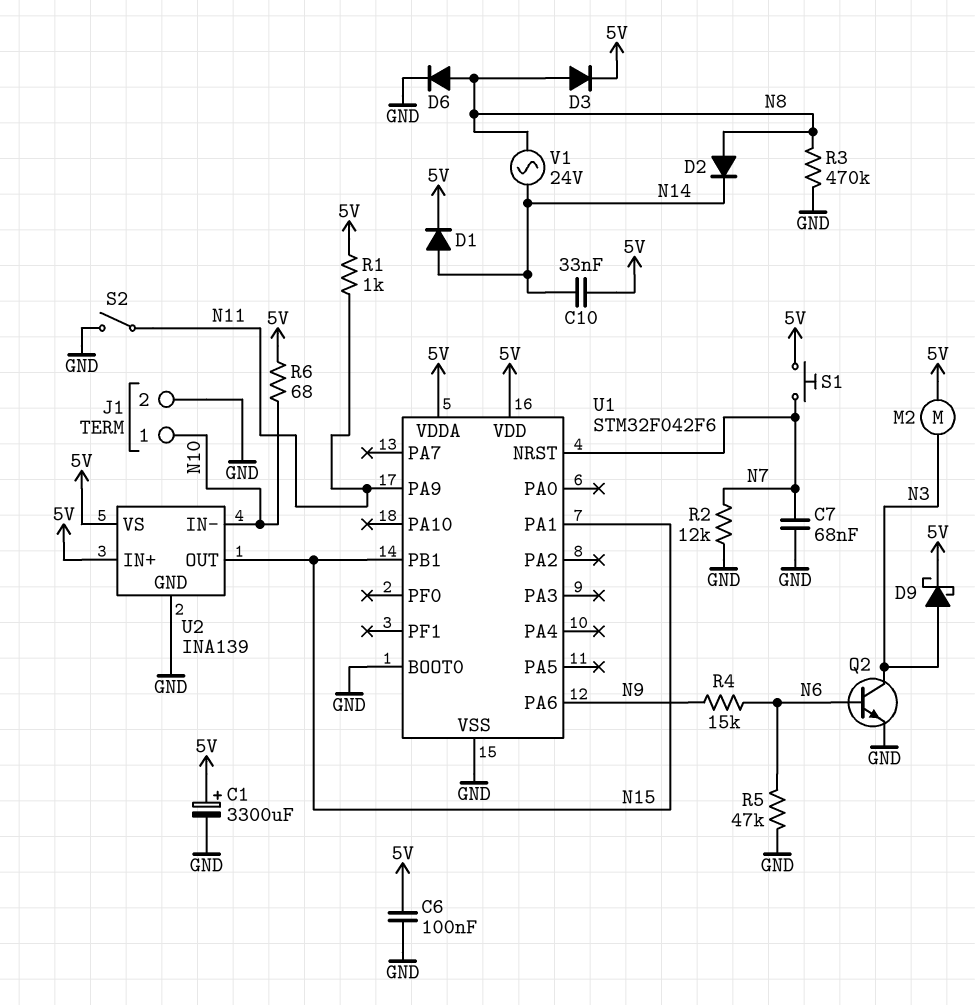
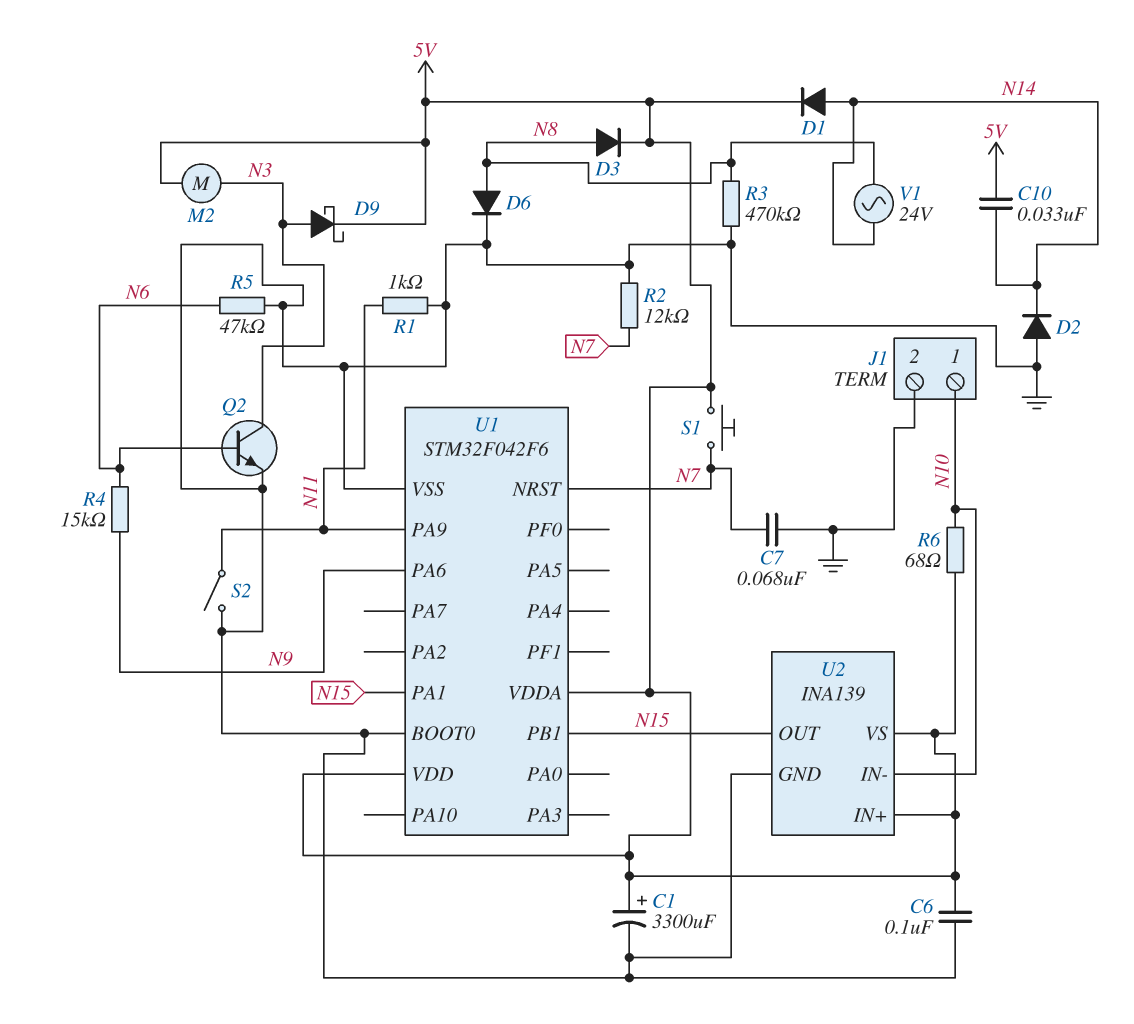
D2: diode (A N8, K N14) -> diode (A GND, K N14)
R1: 1k (5V, N11) -> 1k (GND, N11)

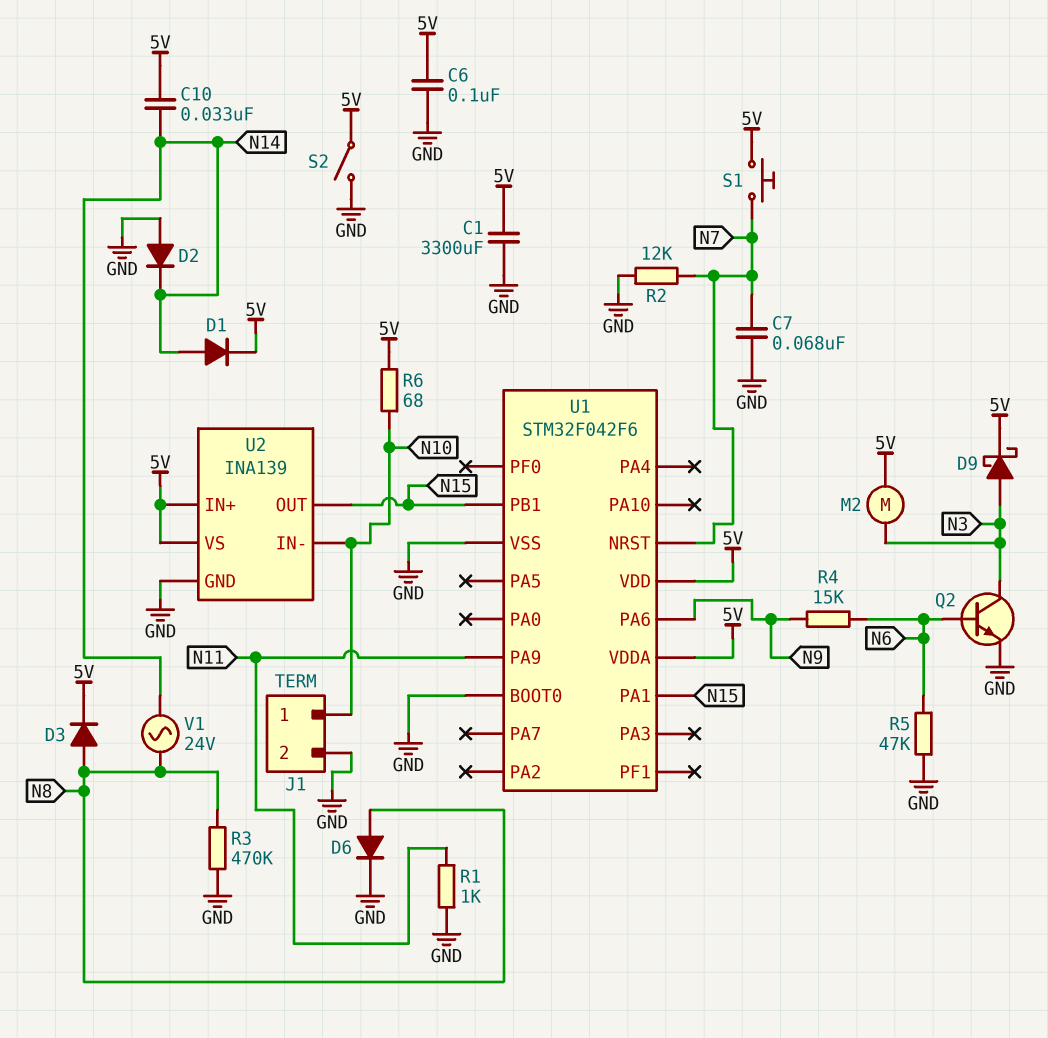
C1: 3300uF (plus 5V, minus GND) -> 3300uF (5V, GND)
S2: switch (GND, N11) -> switch (5V, GND)

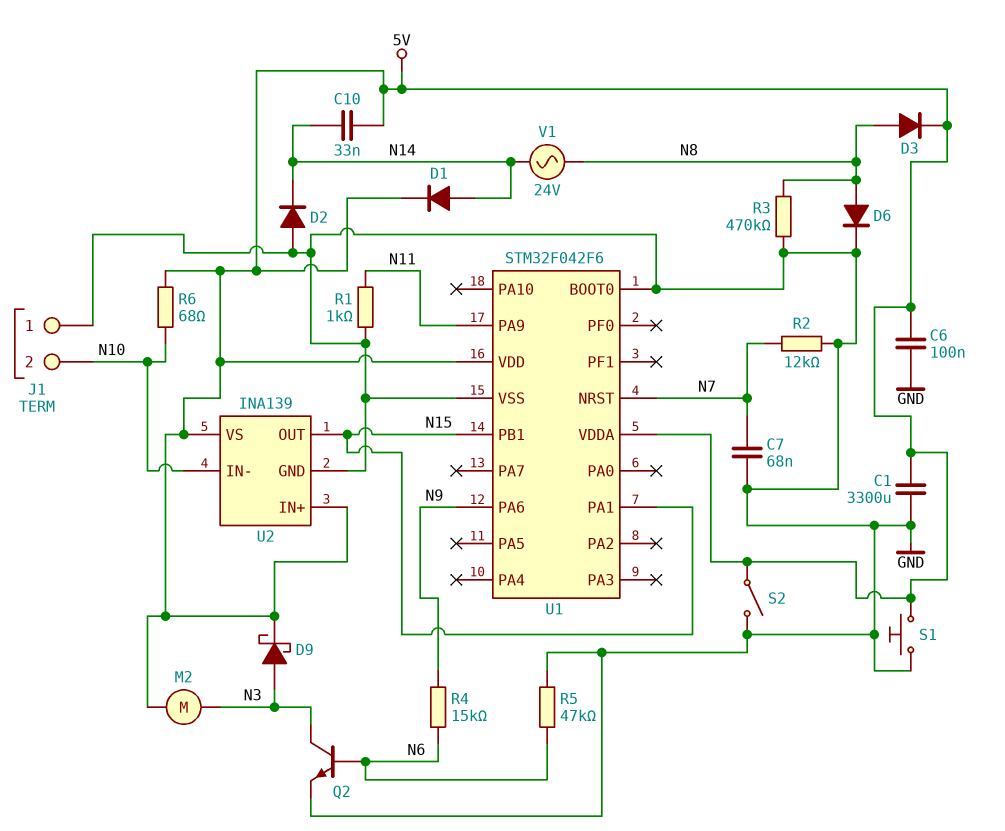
J1 pin 1: N10 -> GND
J1 pin 2: GND -> N10
S1: button (5V, N7) -> button (5V, GND)

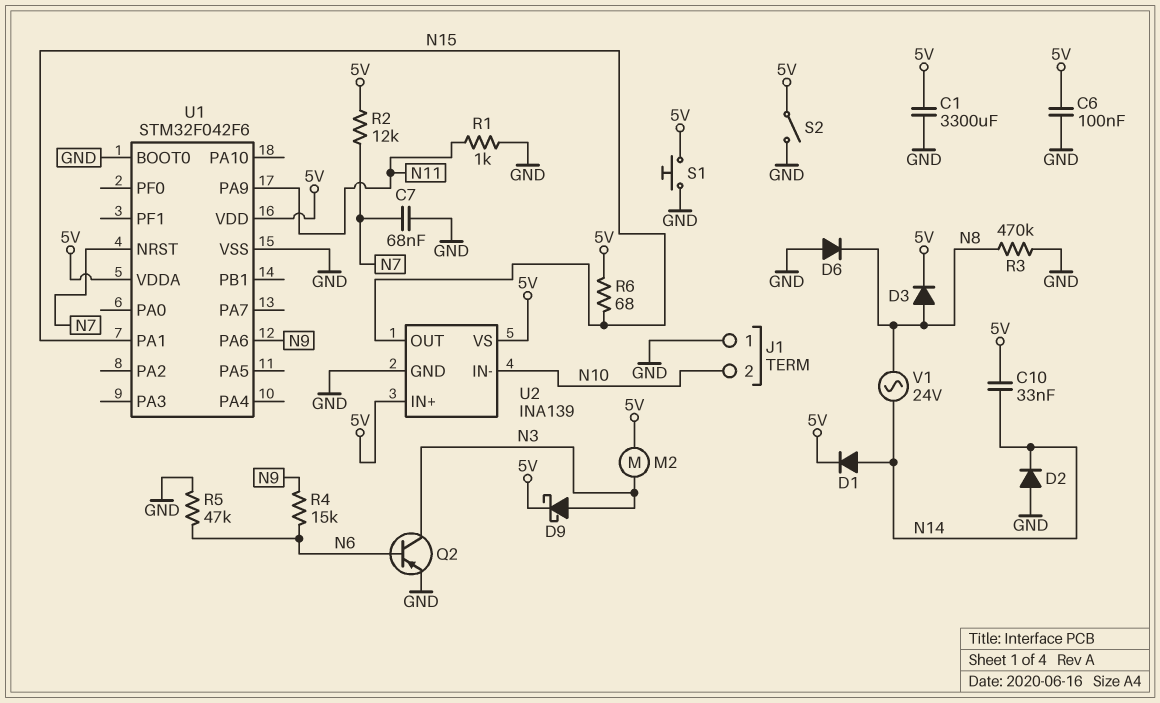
D6: diode (A N8, K GND) -> diode (A GND, K N8)
Q2: NPN (B N6, C N3, E GND) -> PNP (B N6, C N3, E GND)
R2: 12k (GND, N7) -> 12k (5V, N7)
R6: 68 (5V, N10) -> 68 (5V, N15)
U1 pin PB1: N15 -> none

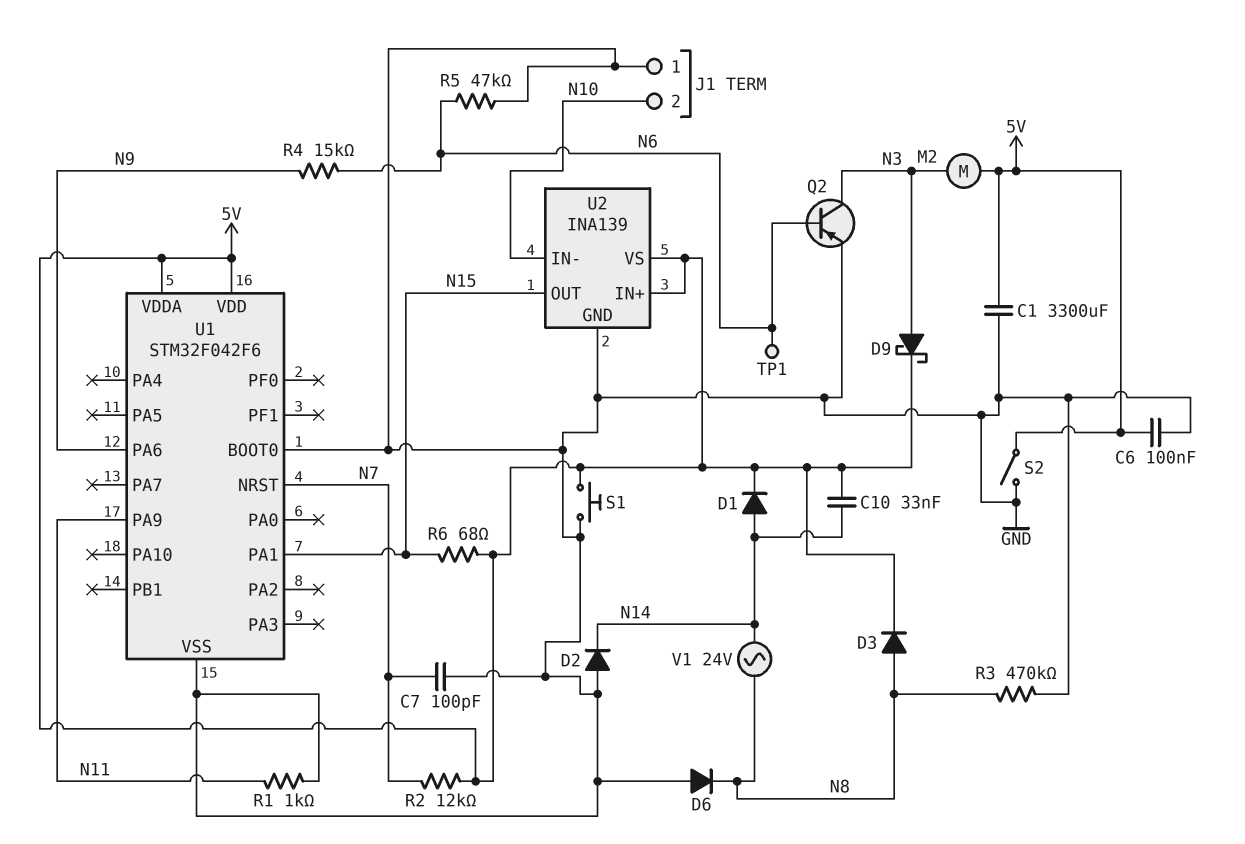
C7: 68nF (GND, N7) -> 100pF (GND, N7)
TP1: none -> test point (N6)

